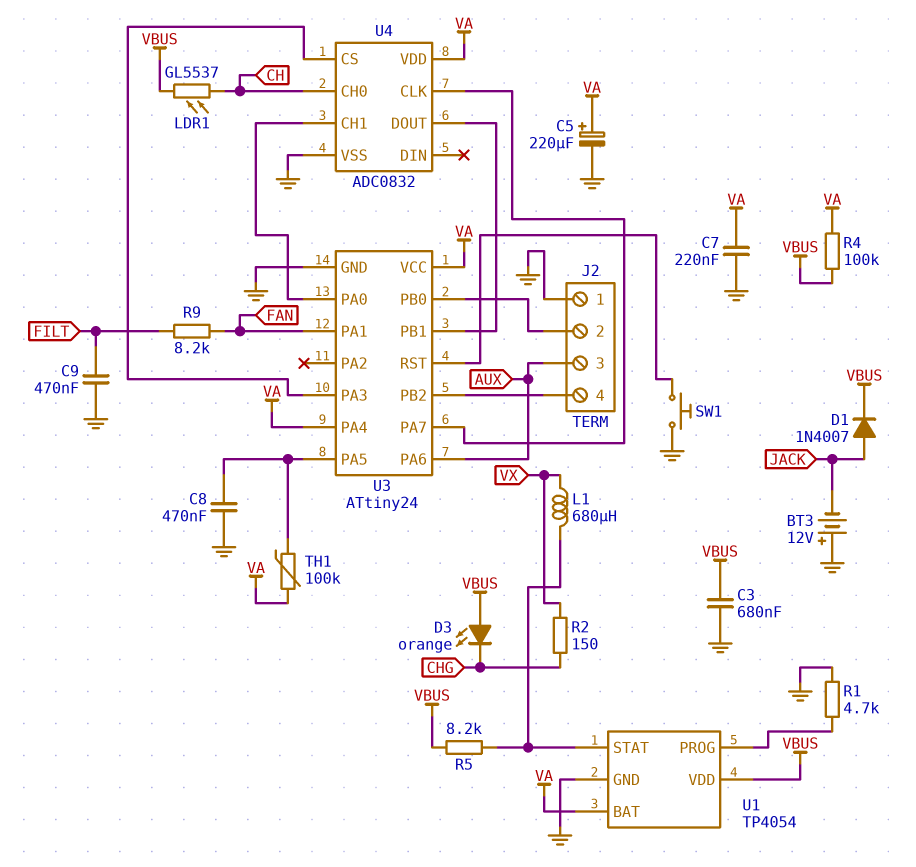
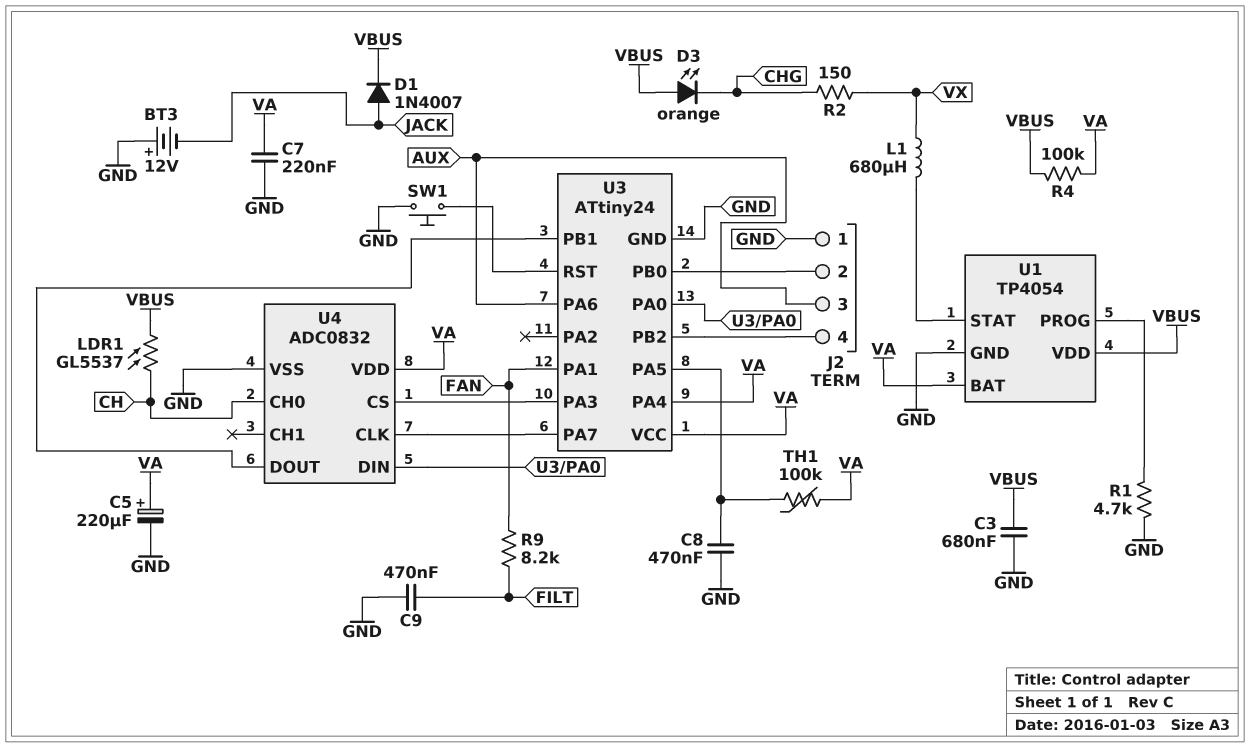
R5: 8.2k (U1/STAT, VBUS) -> none
U4 pin CH1: U3/PA0 -> none
U4 pin DIN: none -> U3/PA0

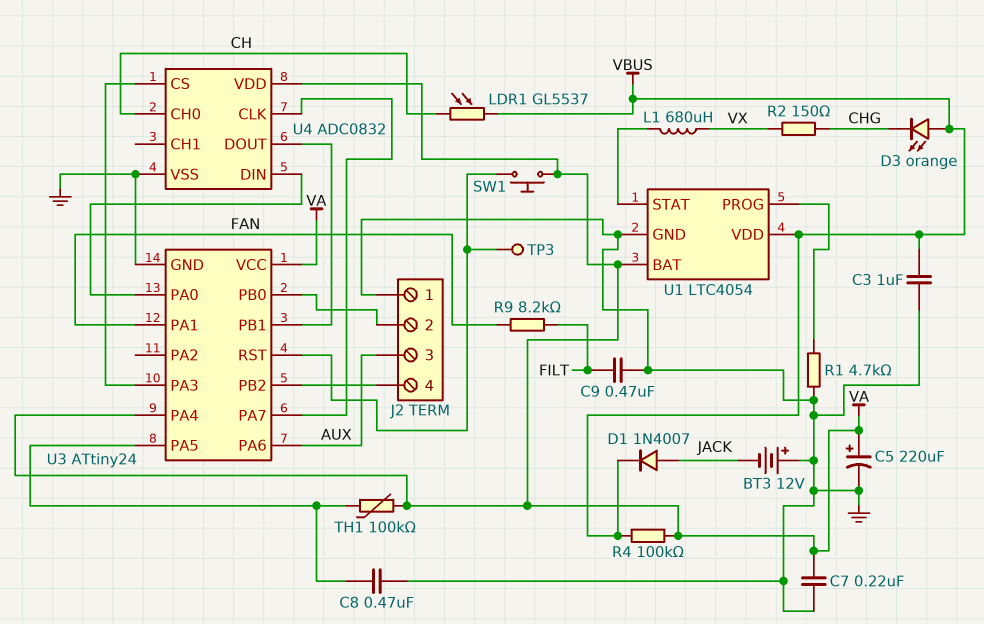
C3: 680nF (GND, VBUS) -> 1uF (GND, VBUS)
SW1: button (GND, U3/RST) -> button (U3/RST, VA)
TP3: none -> test point (U3/RST)
U1: TP4054 -> LTC4054

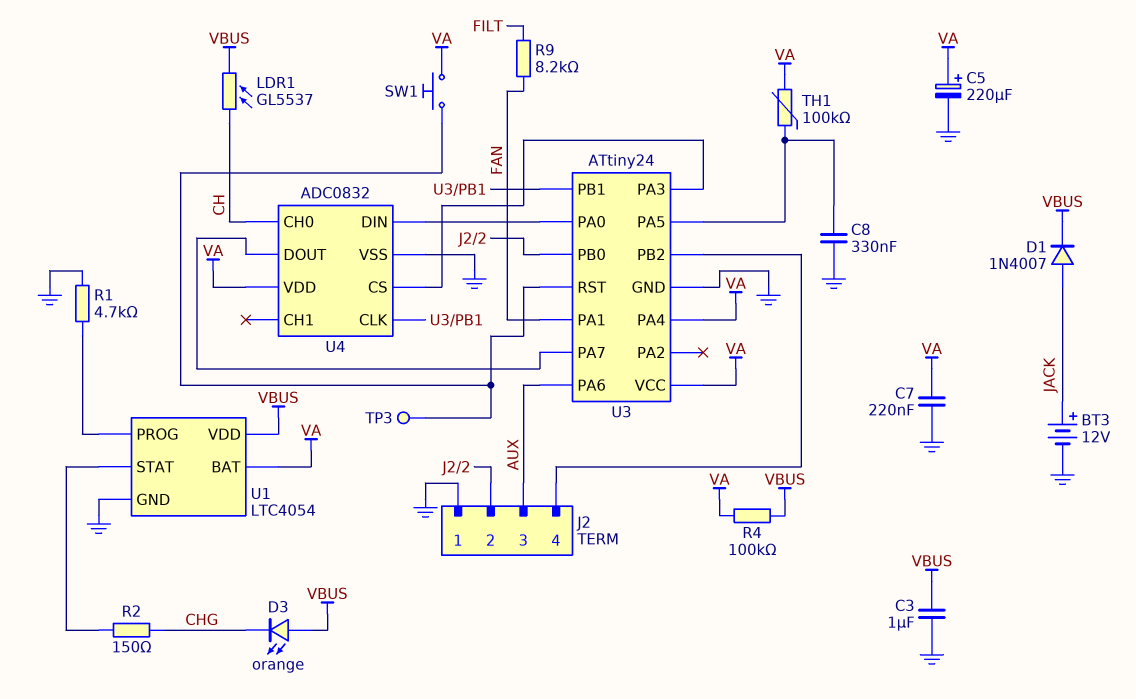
BT3: 12V (plus GND, minus JACK) -> 12V (plus JACK, minus GND)
C8: 470nF (GND, U3/PA5) -> 330nF (GND, U3/PA5)
C9: 470nF (FILT, GND) -> none
L1: 680uH (U1/STAT, VX) -> none
R2: 150 (CHG, VX) -> 150 (CHG, U1/STAT)
U4 pin CLK: U3/PA7 -> U3/PB1
U4 pin DOUT: U3/PB1 -> U3/PA7

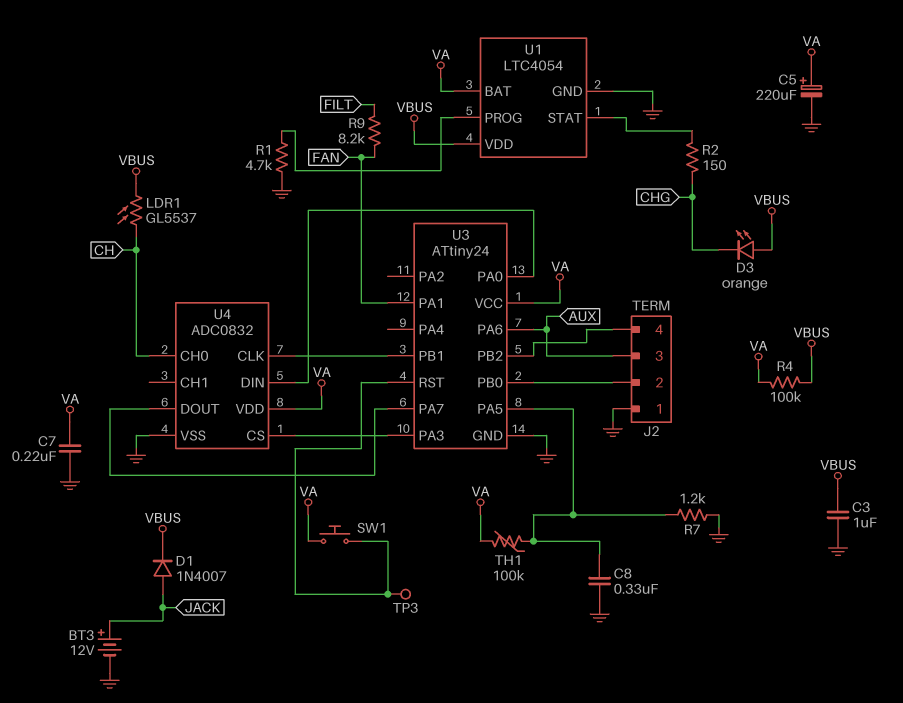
R7: none -> 1.2k (GND, U3/PA5)
U3 pin PA4: VA -> none

